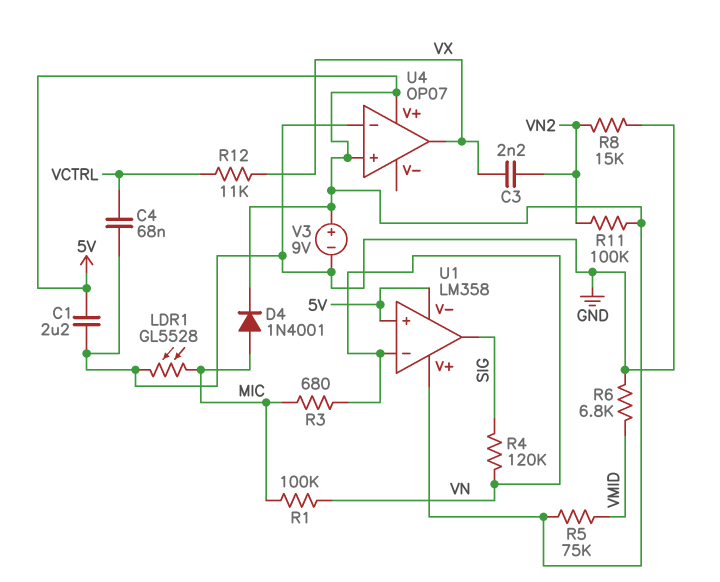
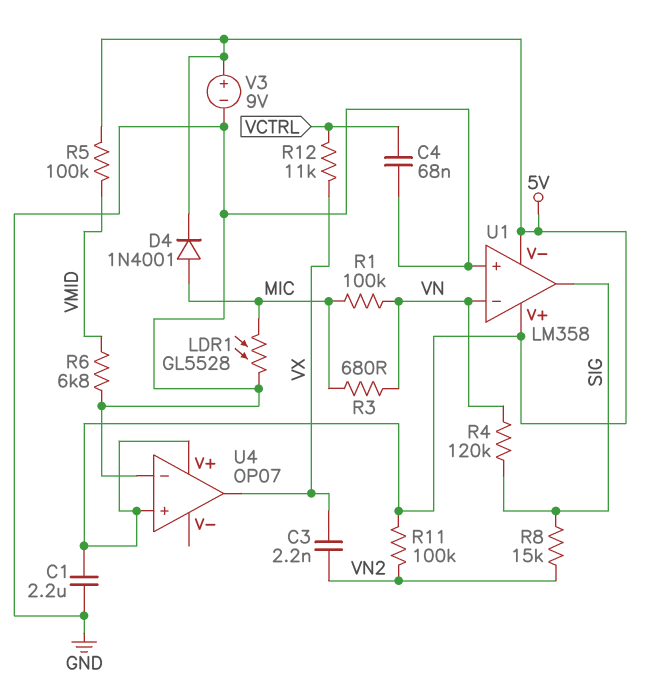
R5: 75k (5V, VMID) -> 100k (5V, VMID)
R8: 15k (GND, VN2) -> 15k (SIG, VN2)
U1 pin in+: 5V -> GND

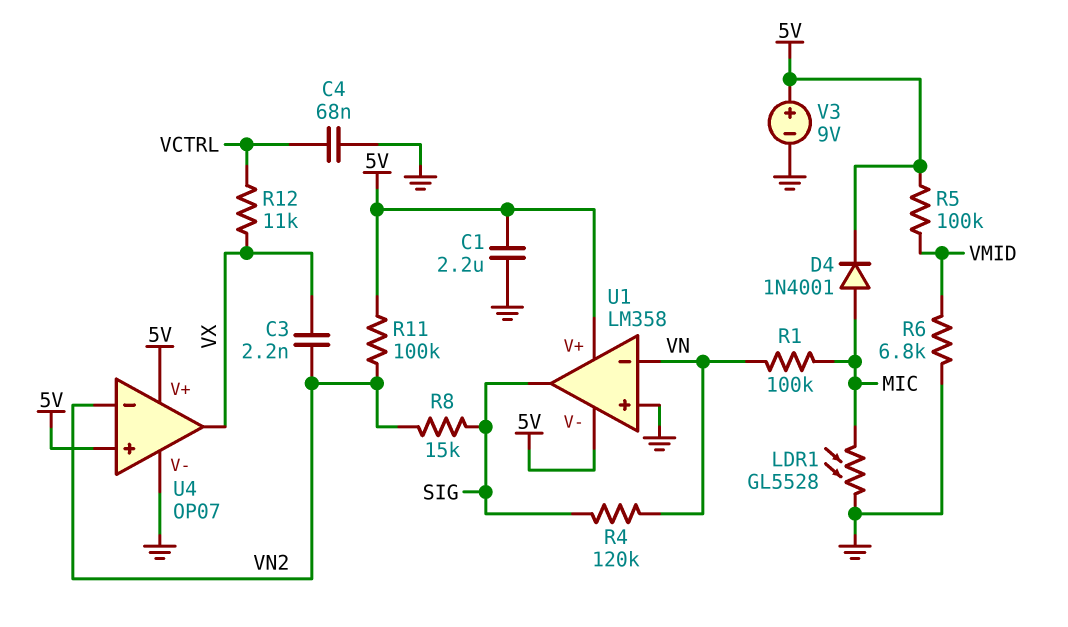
R3: 680 (MIC, VN) -> none
U4 pin V-: none -> GND
U4 pin in-: GND -> VN2

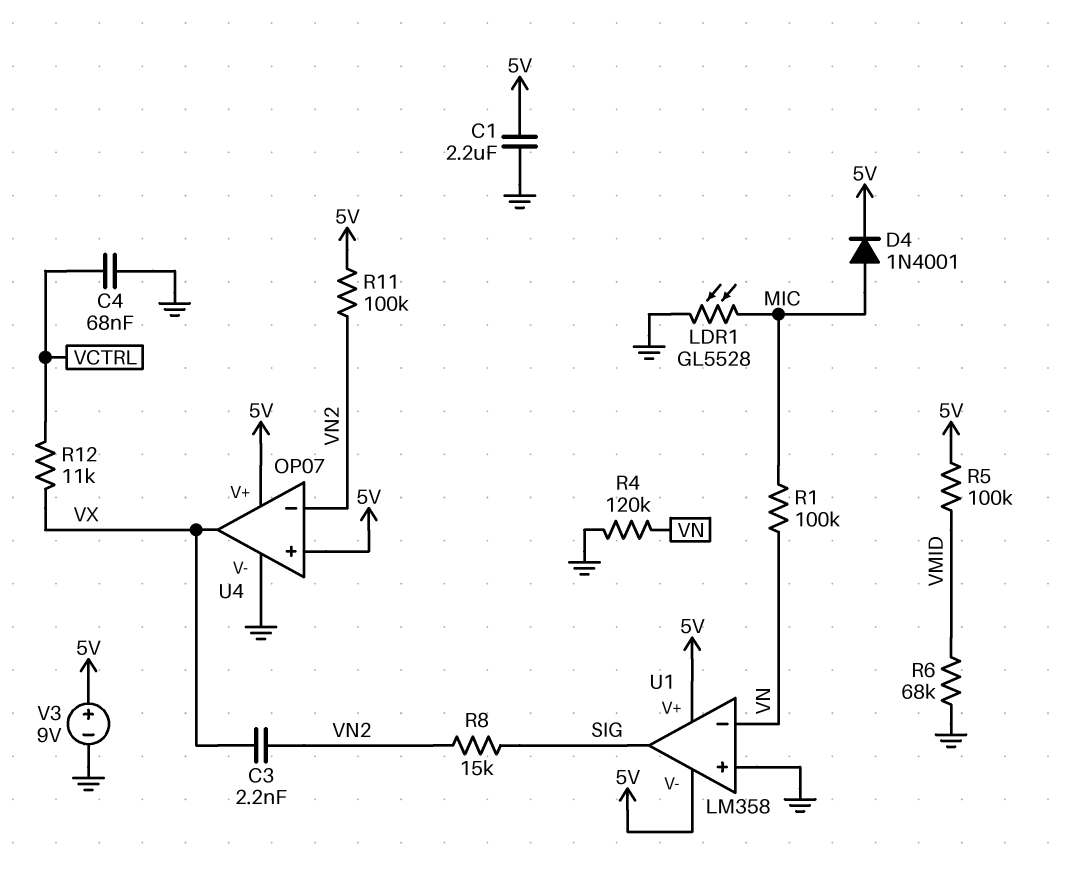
R4: 120k (SIG, VN) -> 120k (GND, VN)
R6: 6.8k (GND, VMID) -> 68k (GND, VMID)

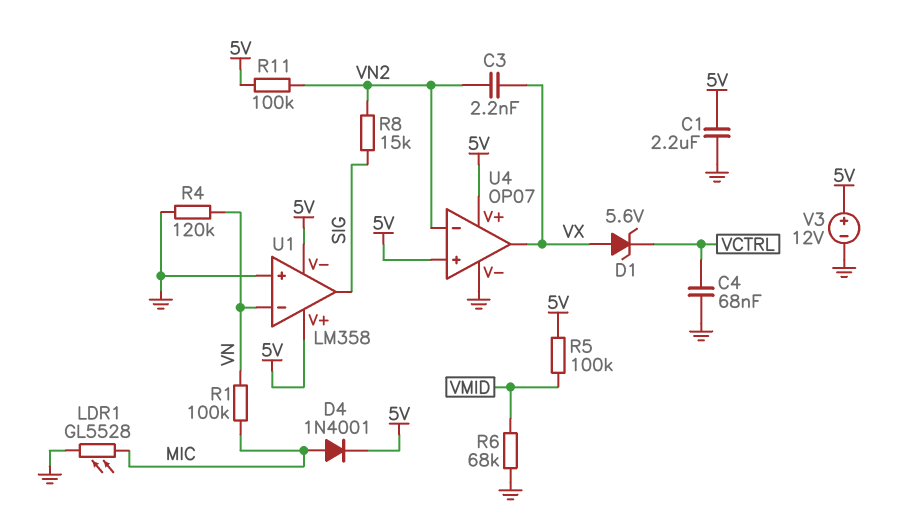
D1: none -> zener 5.6V (A VX, K VCTRL)
R12: 11k (VCTRL, VX) -> none
V3: 9V (plus 5V, minus GND) -> 12V (plus 5V, minus GND)

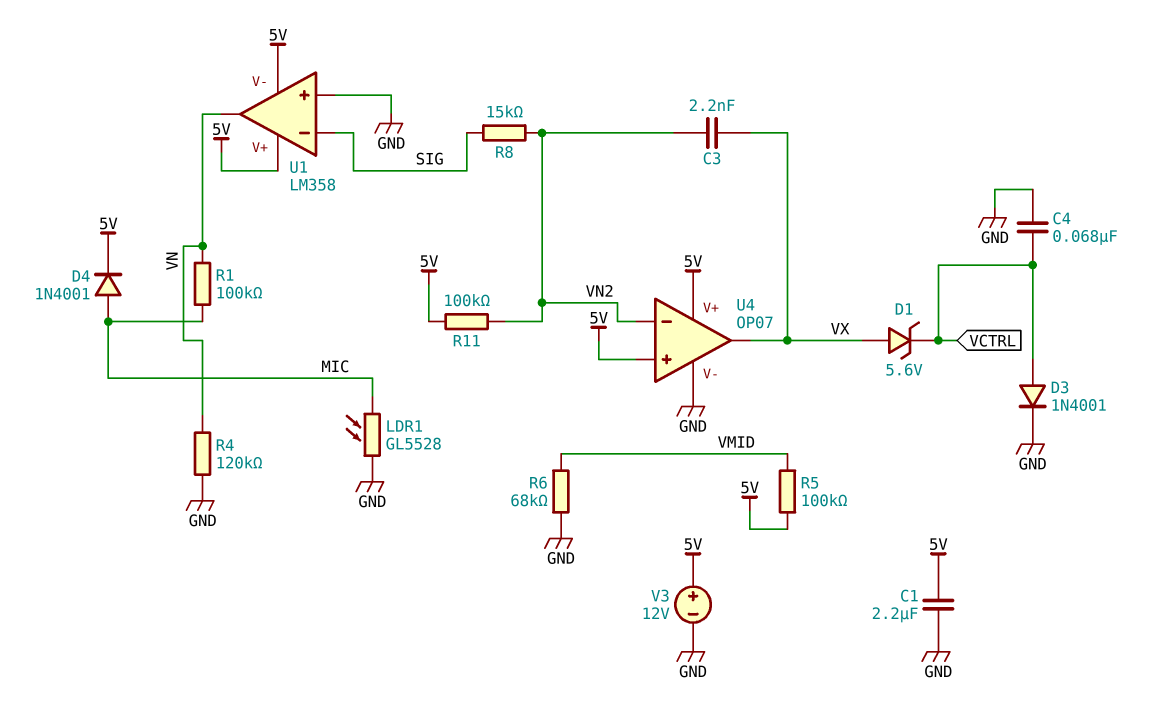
D3: none -> diode 1N4001 (A VCTRL, K GND)
U1 pin in-: VN -> SIG
U1 pin out: SIG -> VN

